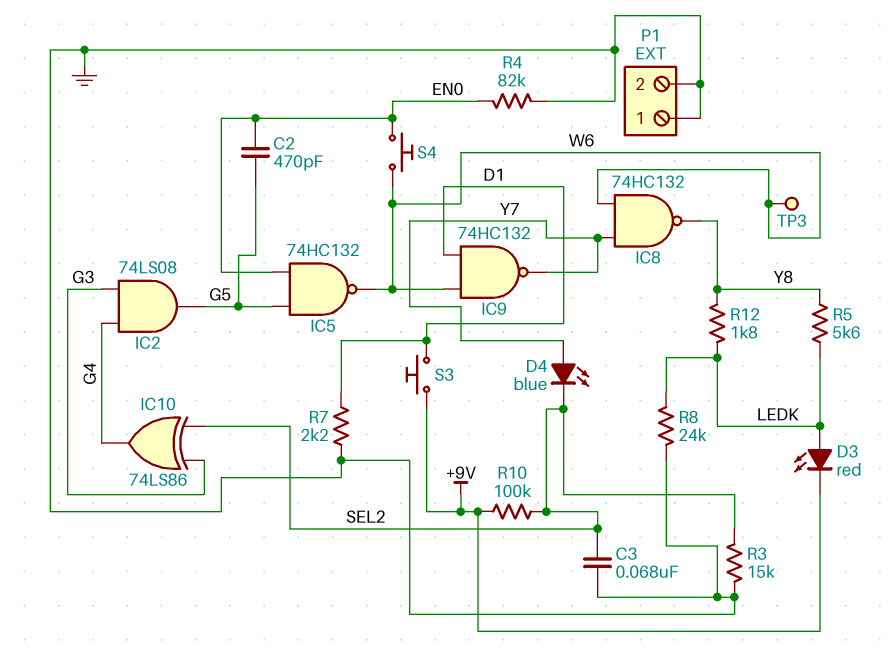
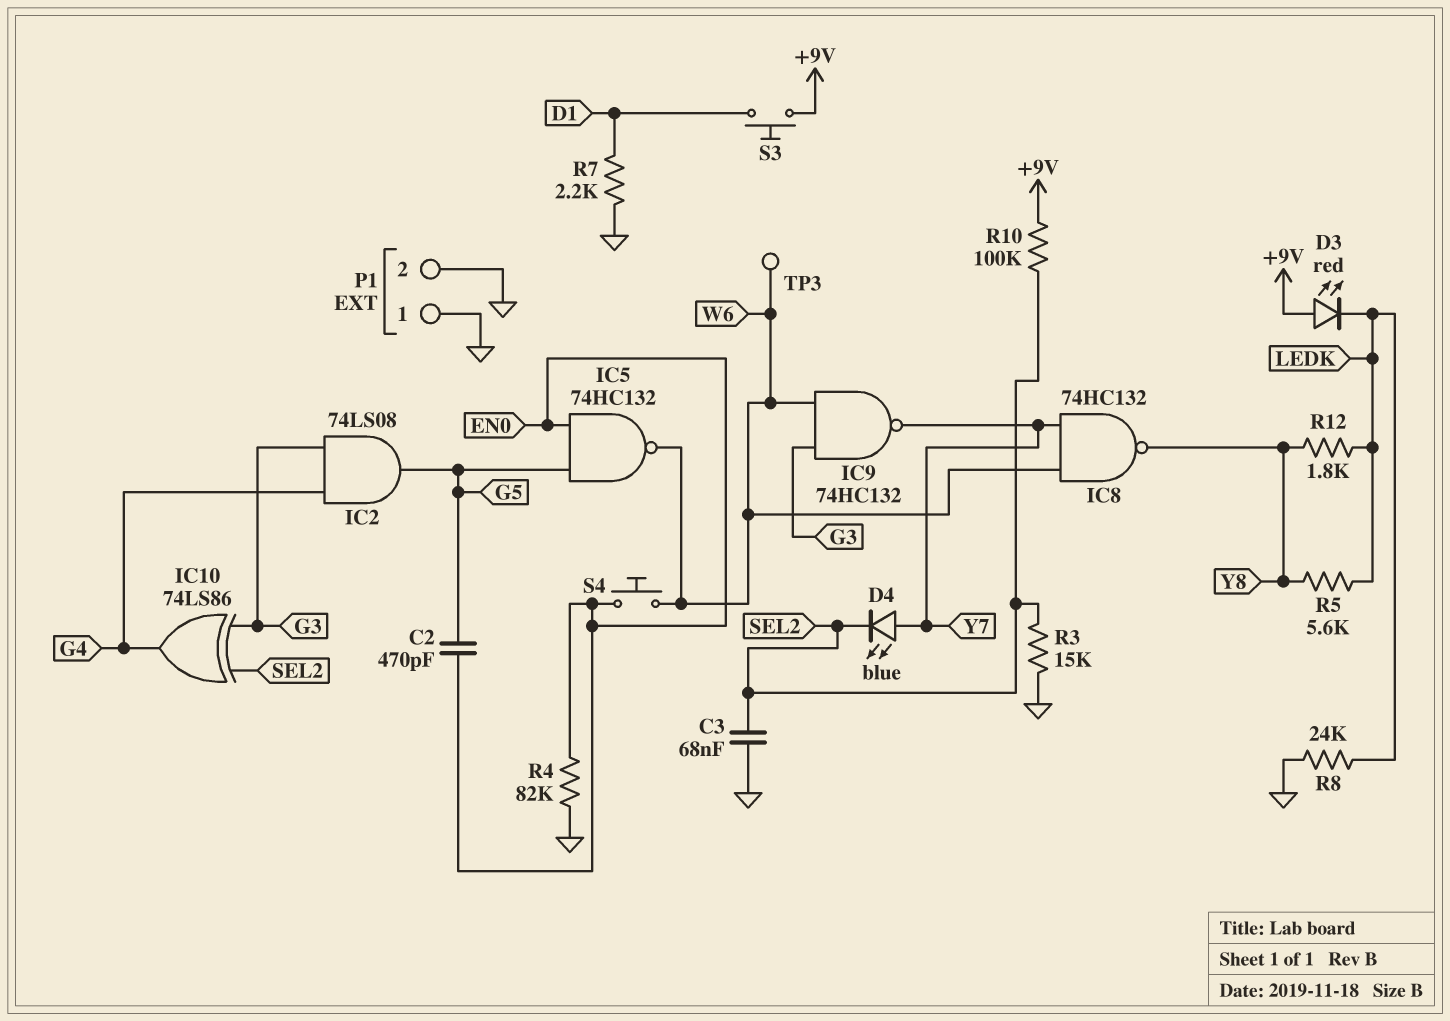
D3: LED red (A LEDK, K +9V) -> LED red (A +9V, K LEDK)
IC9: NAND 74HC132 (in D1, in W6, out Y7) -> NAND 74HC132 (in G3, in W6, out Y7)

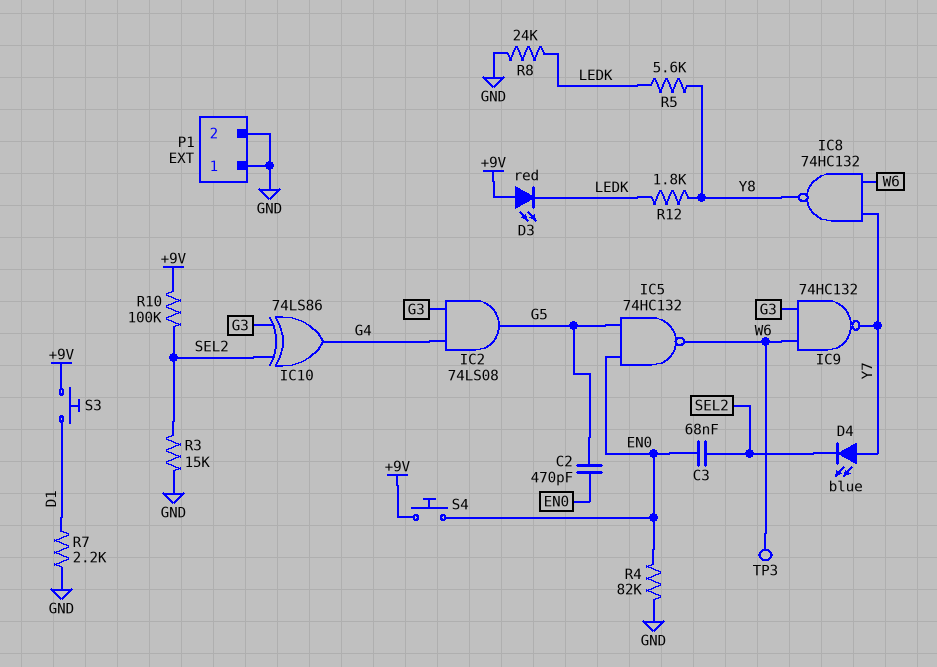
C3: 68nF (GND, SEL2) -> 68nF (EN0, SEL2)
S4: button (EN0, W6) -> button (+9V, EN0)

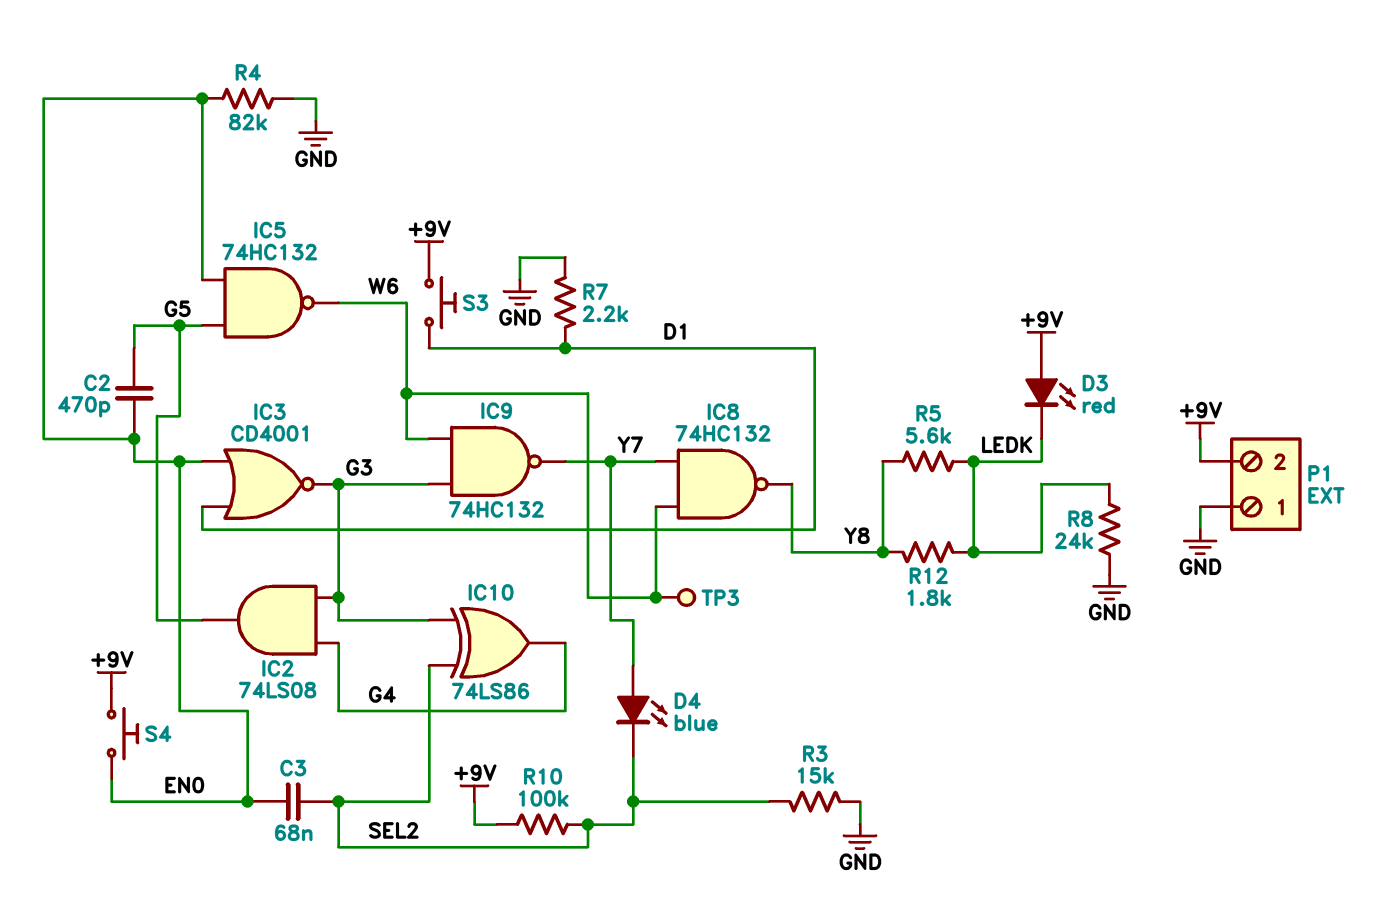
IC3: none -> NOR CD4001 (in D1, in EN0, out G3)
P1 pin 2: GND -> +9V

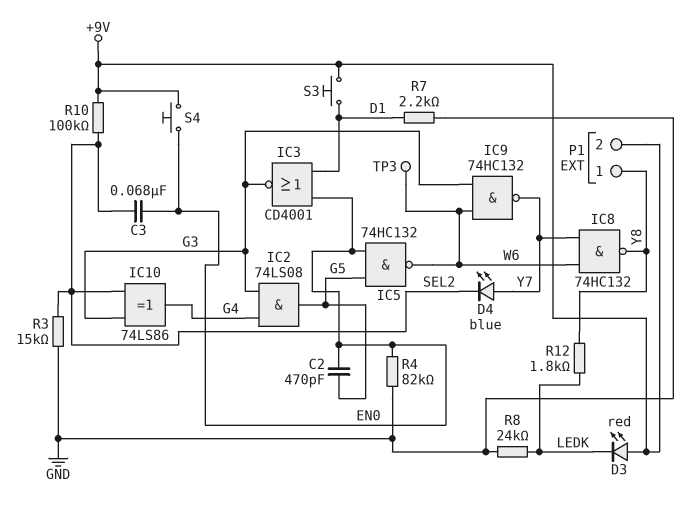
P1 pin 1: GND -> Y8
R5: 5.6k (LEDK, Y8) -> none

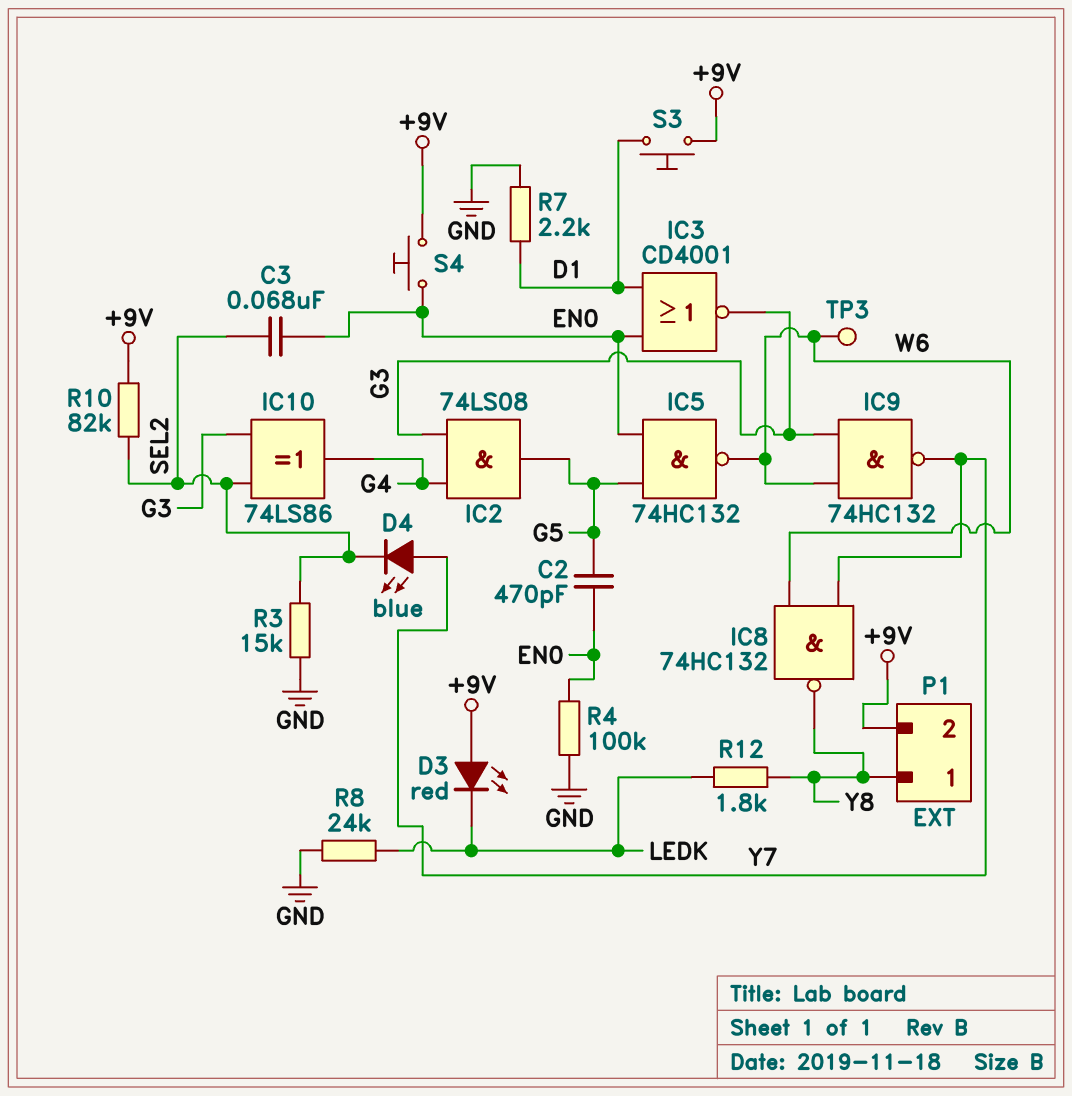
R4: 82k (EN0, GND) -> 100k (EN0, GND)
R10: 100k (+9V, SEL2) -> 82k (+9V, SEL2)

